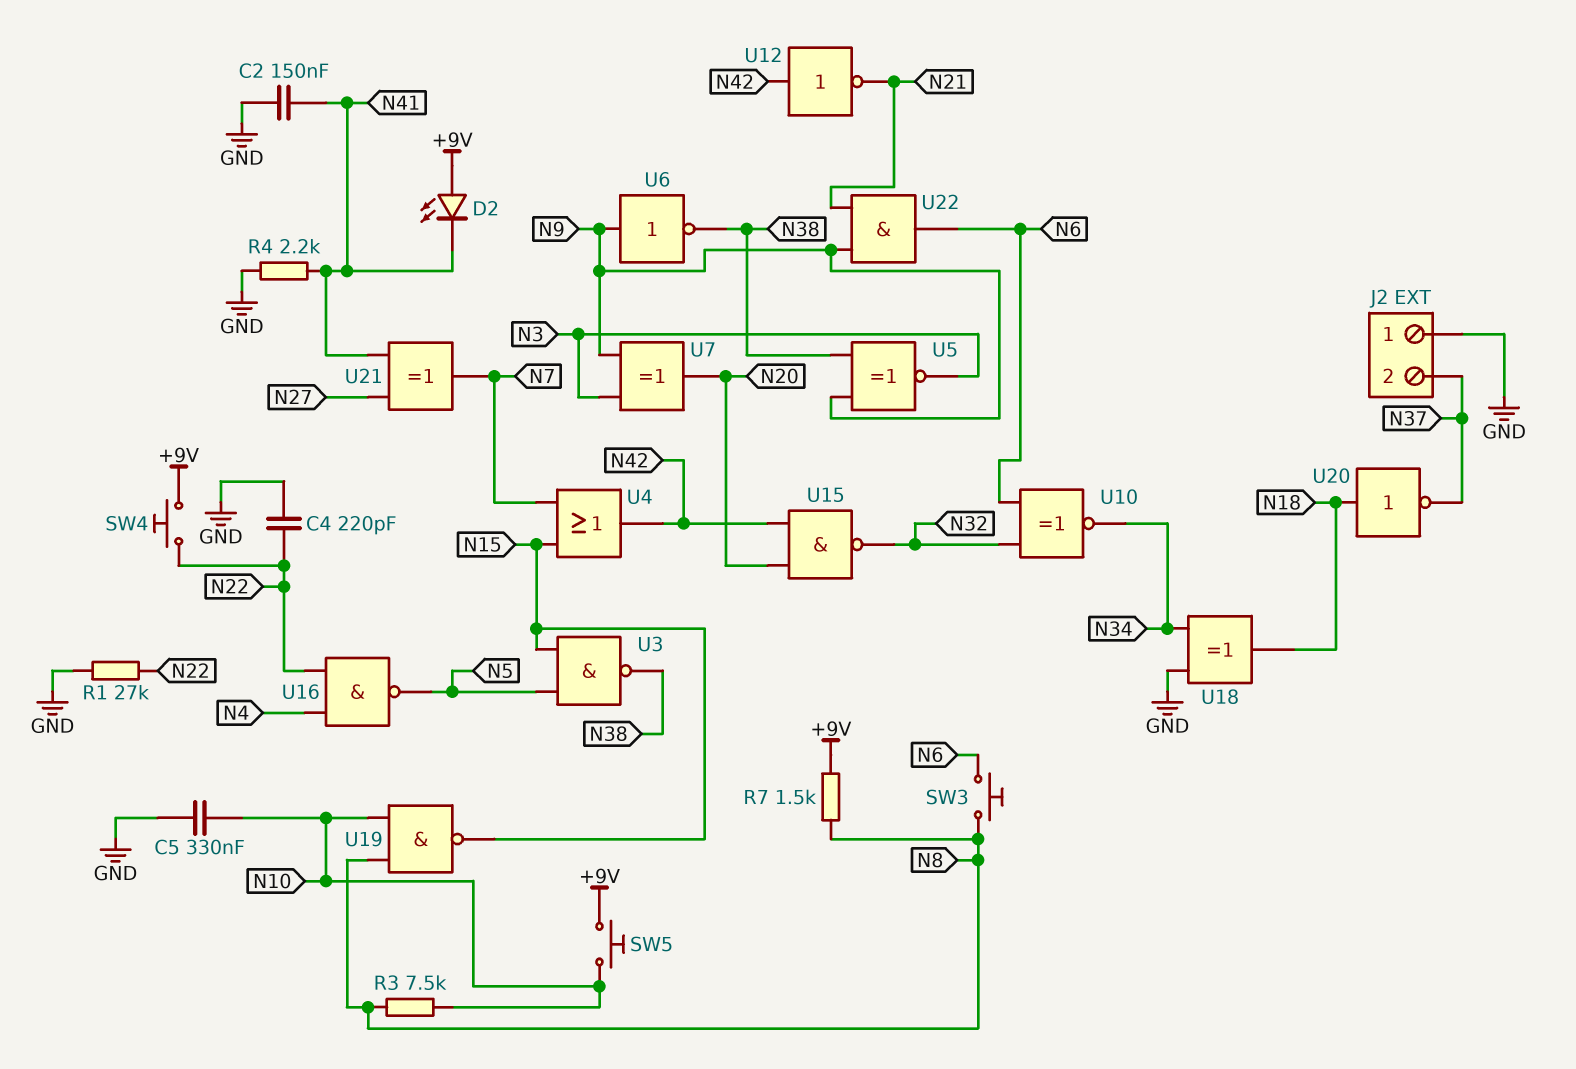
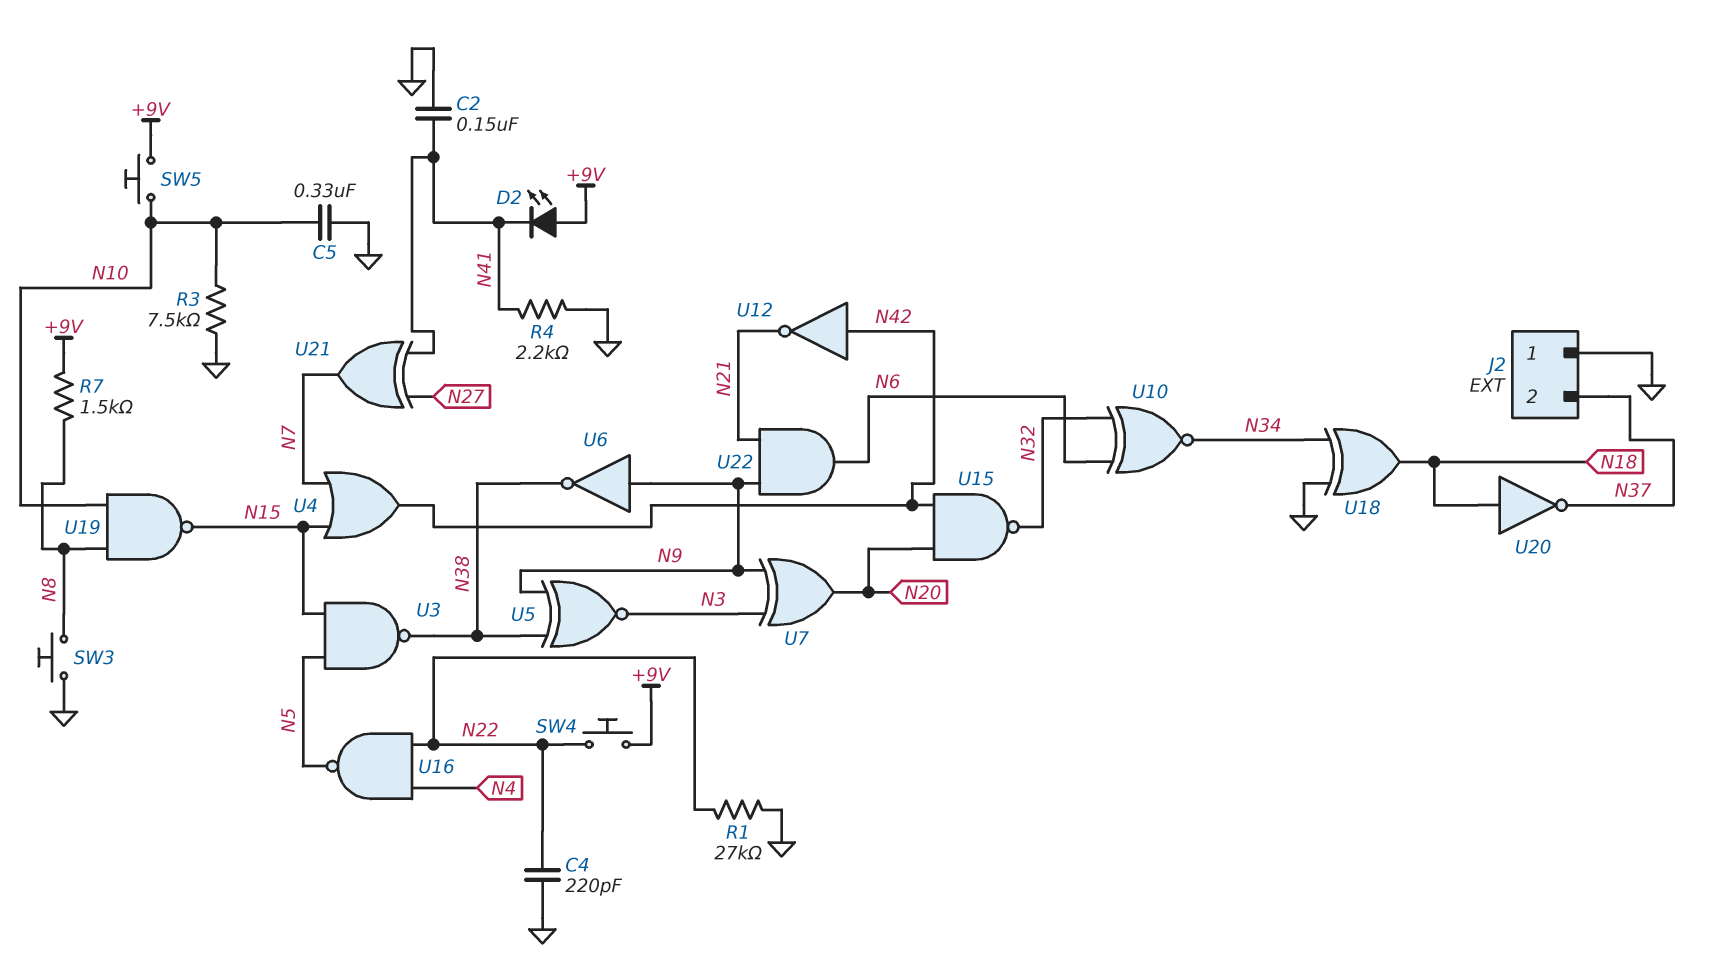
R3: 7.5k (N8, N10) -> 7.5k (GND, N10)
SW3: button (N6, N8) -> button (GND, N8)

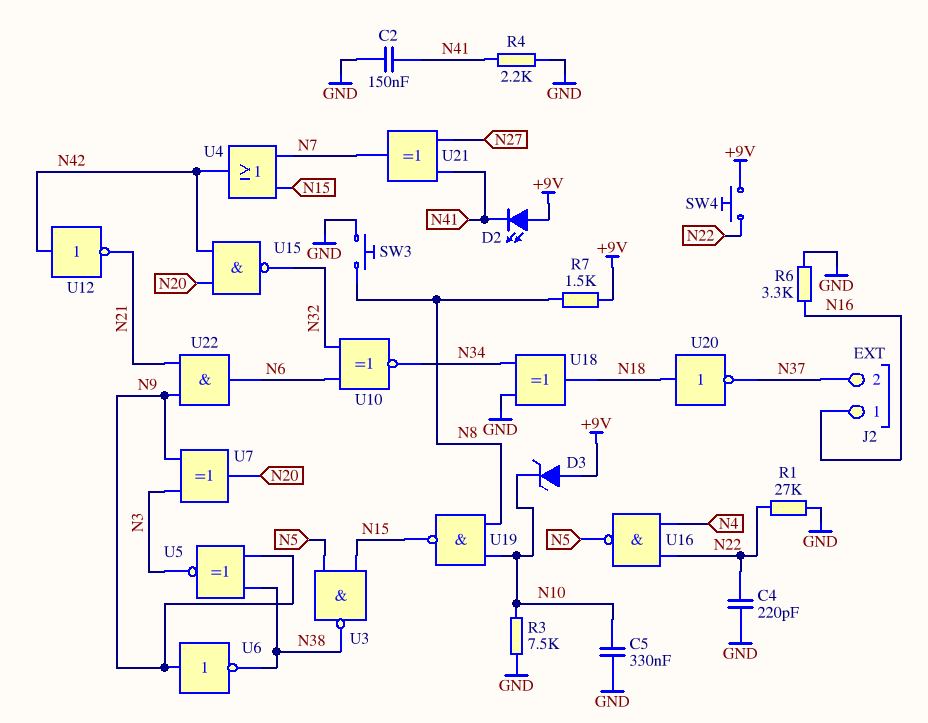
D3: none -> zener (A +9V, K N10)
J2 pin 1: GND -> N16
R6: none -> 3.3k (GND, N16)
SW5: button (+9V, N10) -> none

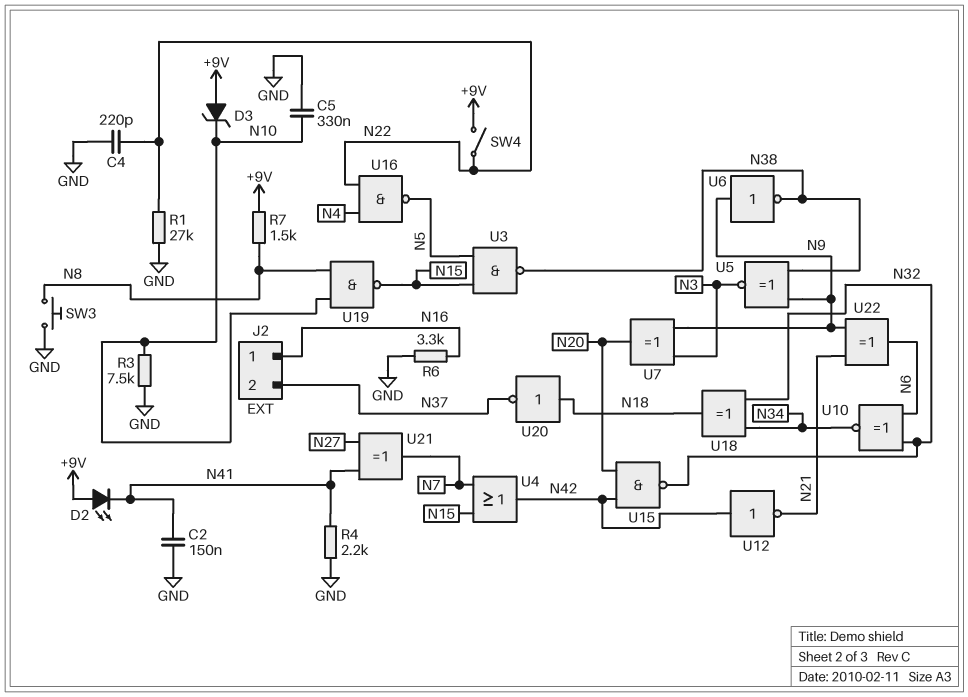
SW4: button (+9V, N22) -> switch (+9V, N22)
U18: XOR (in GND, in N34, out N18) -> XOR (in N32, in N34, out N18)
U22: AND (in N9, in N21, out N6) -> XOR (in N9, in N21, out N6)

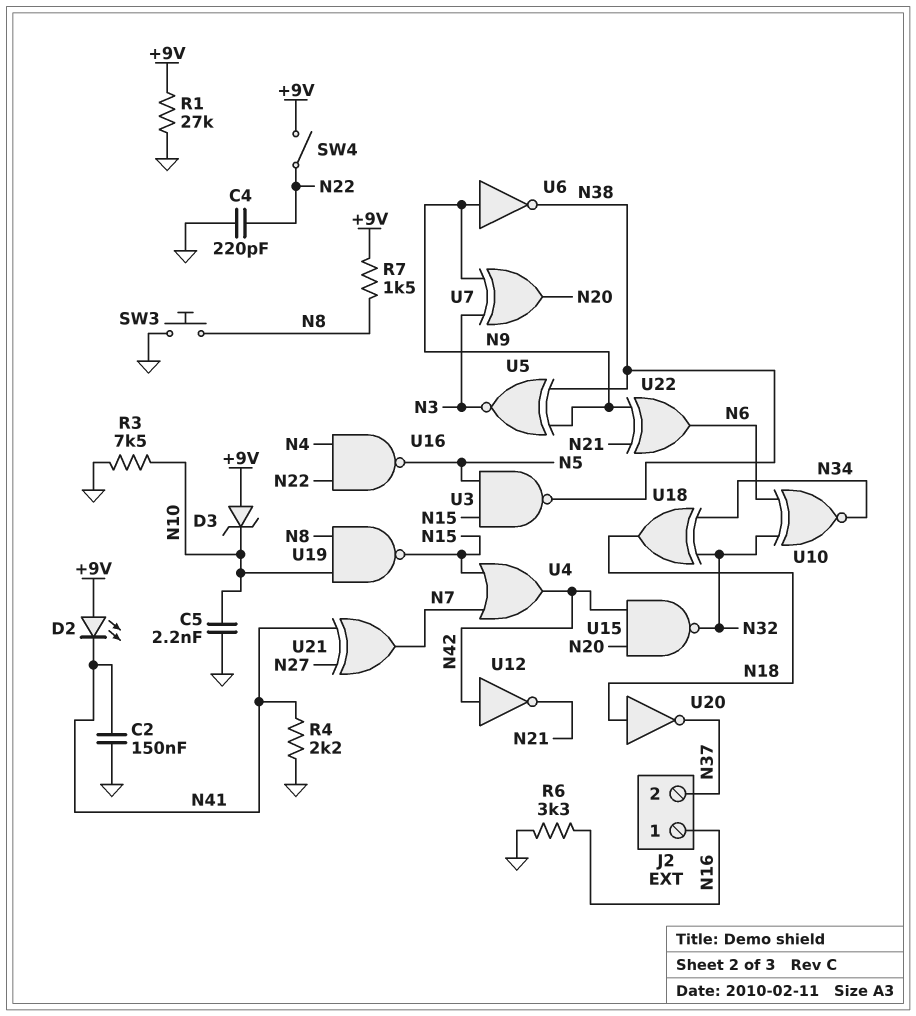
C5: 330nF (GND, N10) -> 2.2nF (GND, N10)
R1: 27k (GND, N22) -> 27k (+9V, GND)

